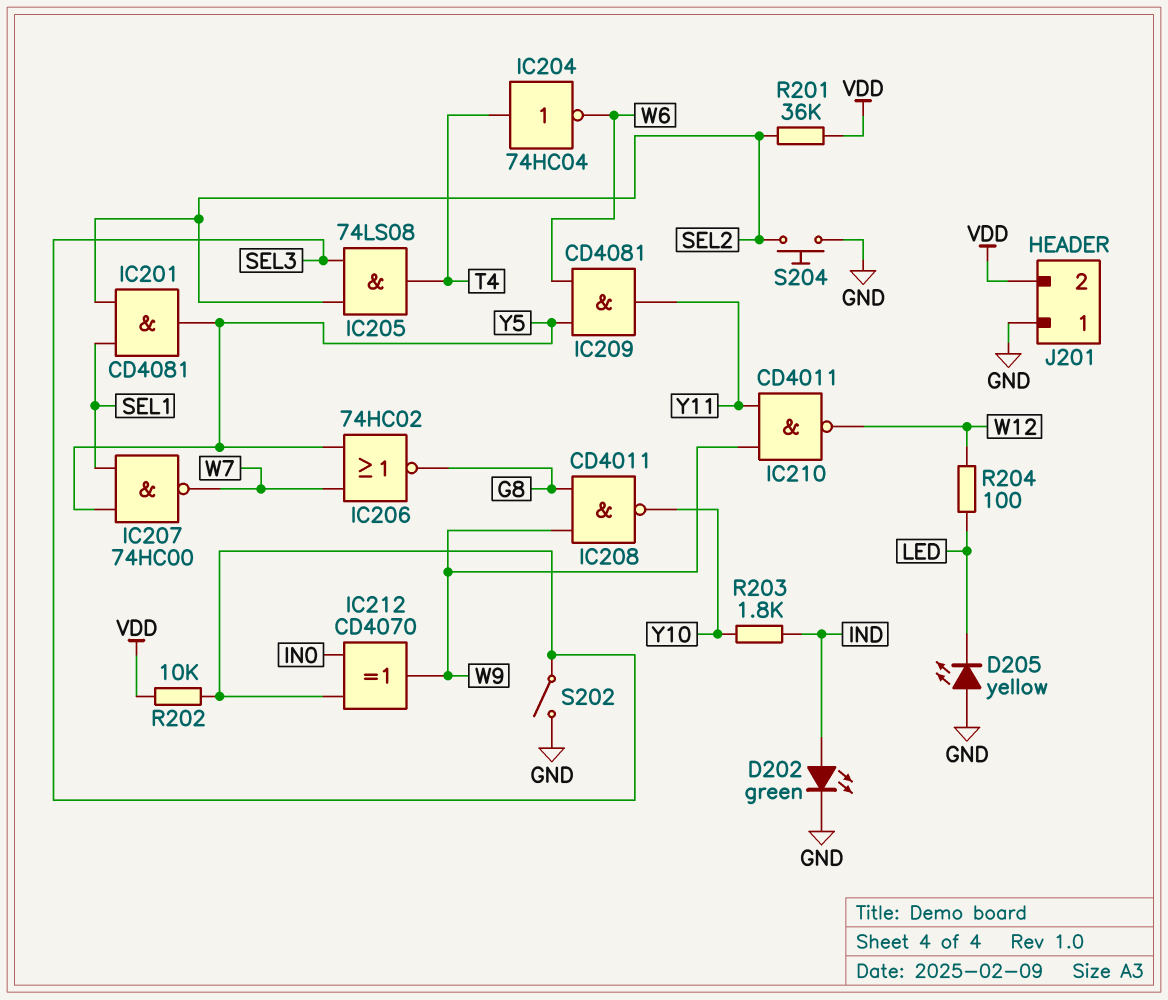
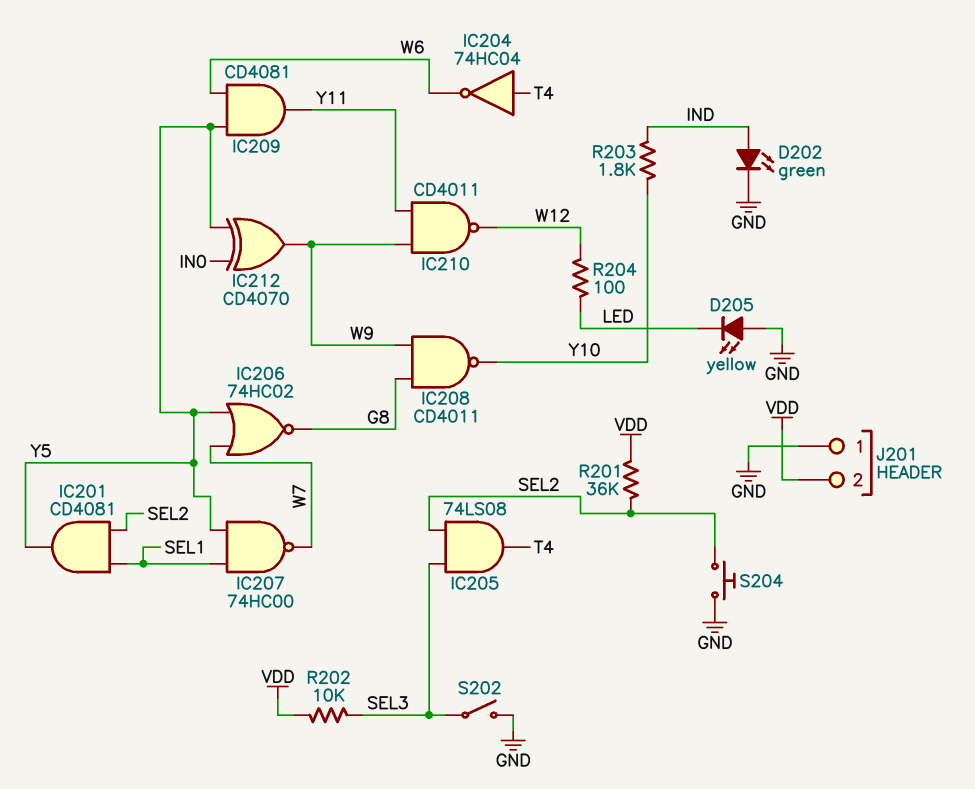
IC212: XOR CD4070 (in IN0, in SEL3, out W9) -> XOR CD4070 (in IN0, in Y5, out W9)

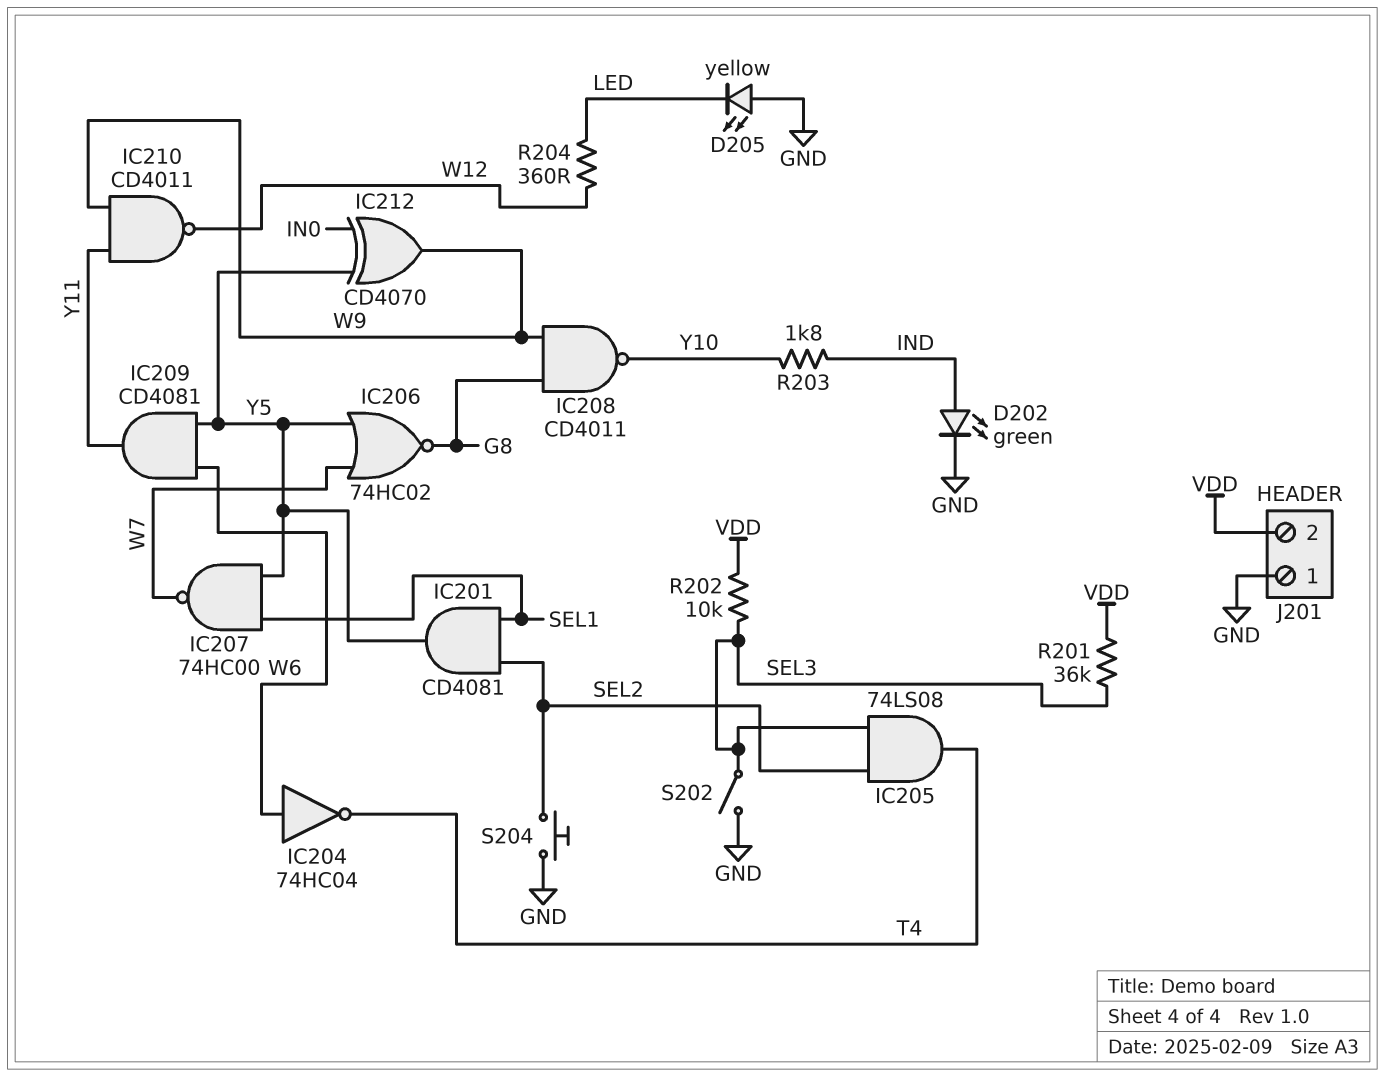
IC204: NOT 74HC04 (in T4, out W6) -> NOT 74HC04 (in W6, out T4)
R201: 36k (SEL2, VDD) -> 36k (SEL3, VDD)
R204: 100 (LED, W12) -> 360 (LED, W12)

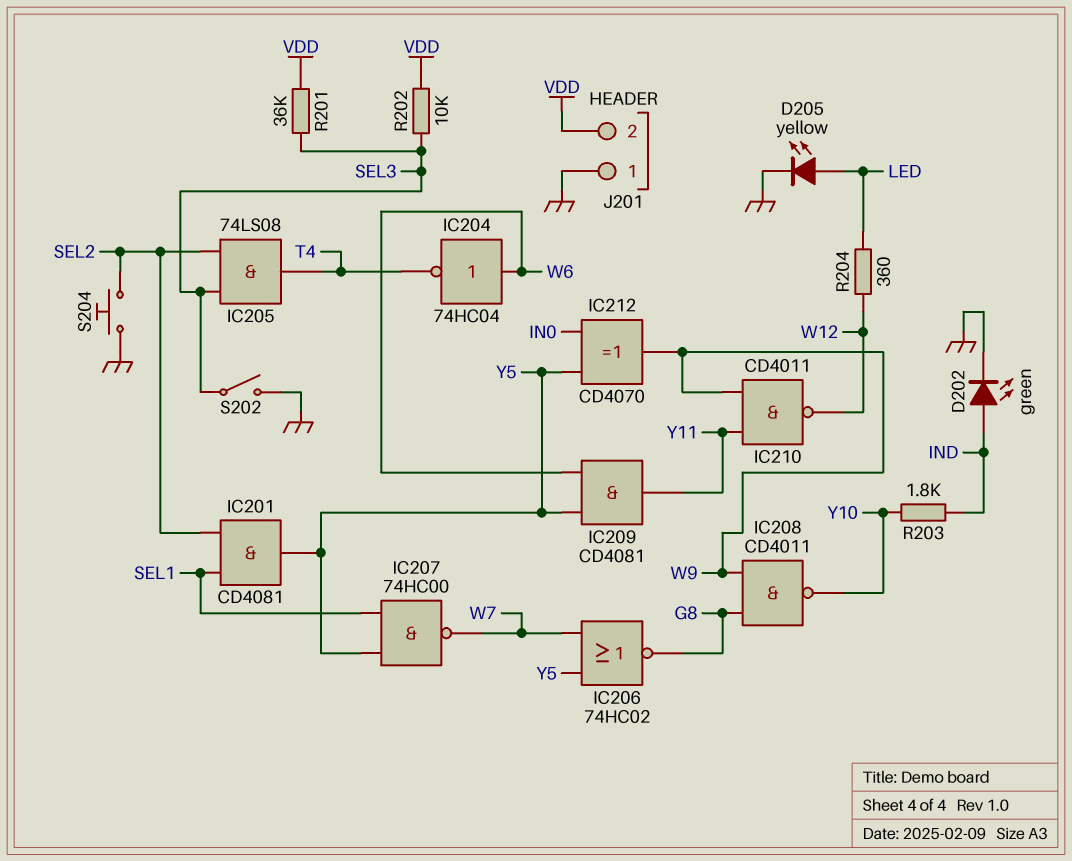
D205: LED yellow (A GND, K LED) -> LED yellow (A LED, K GND)

